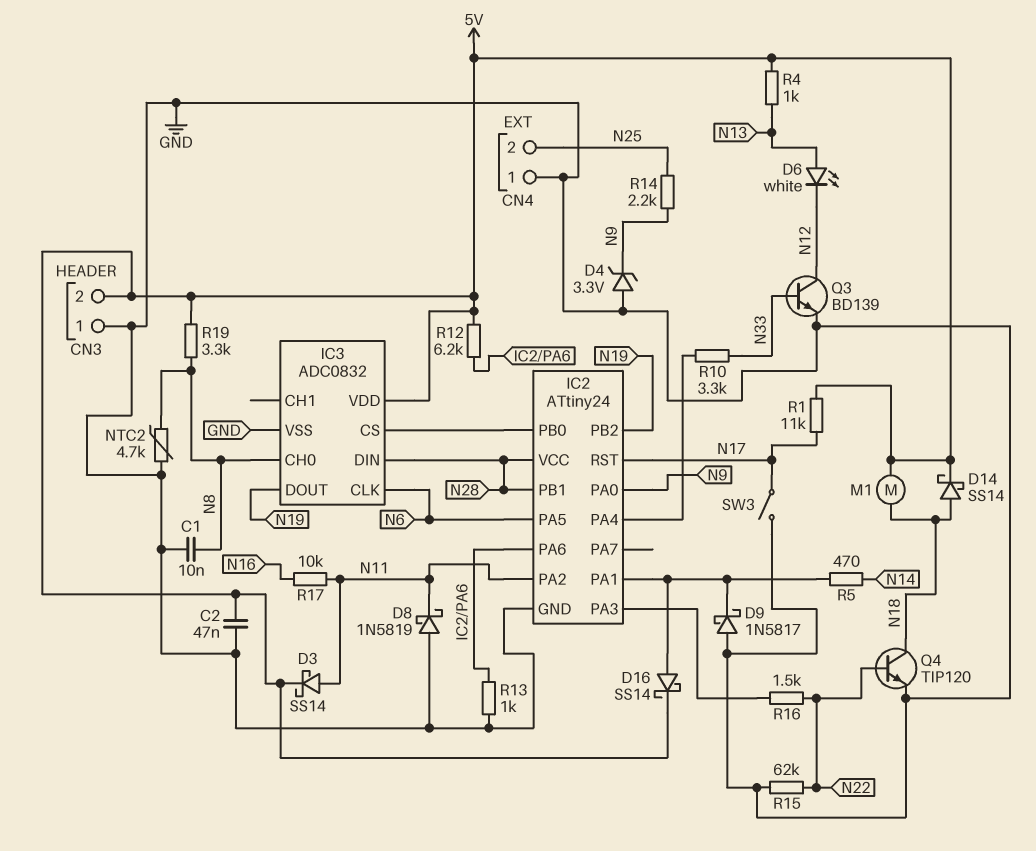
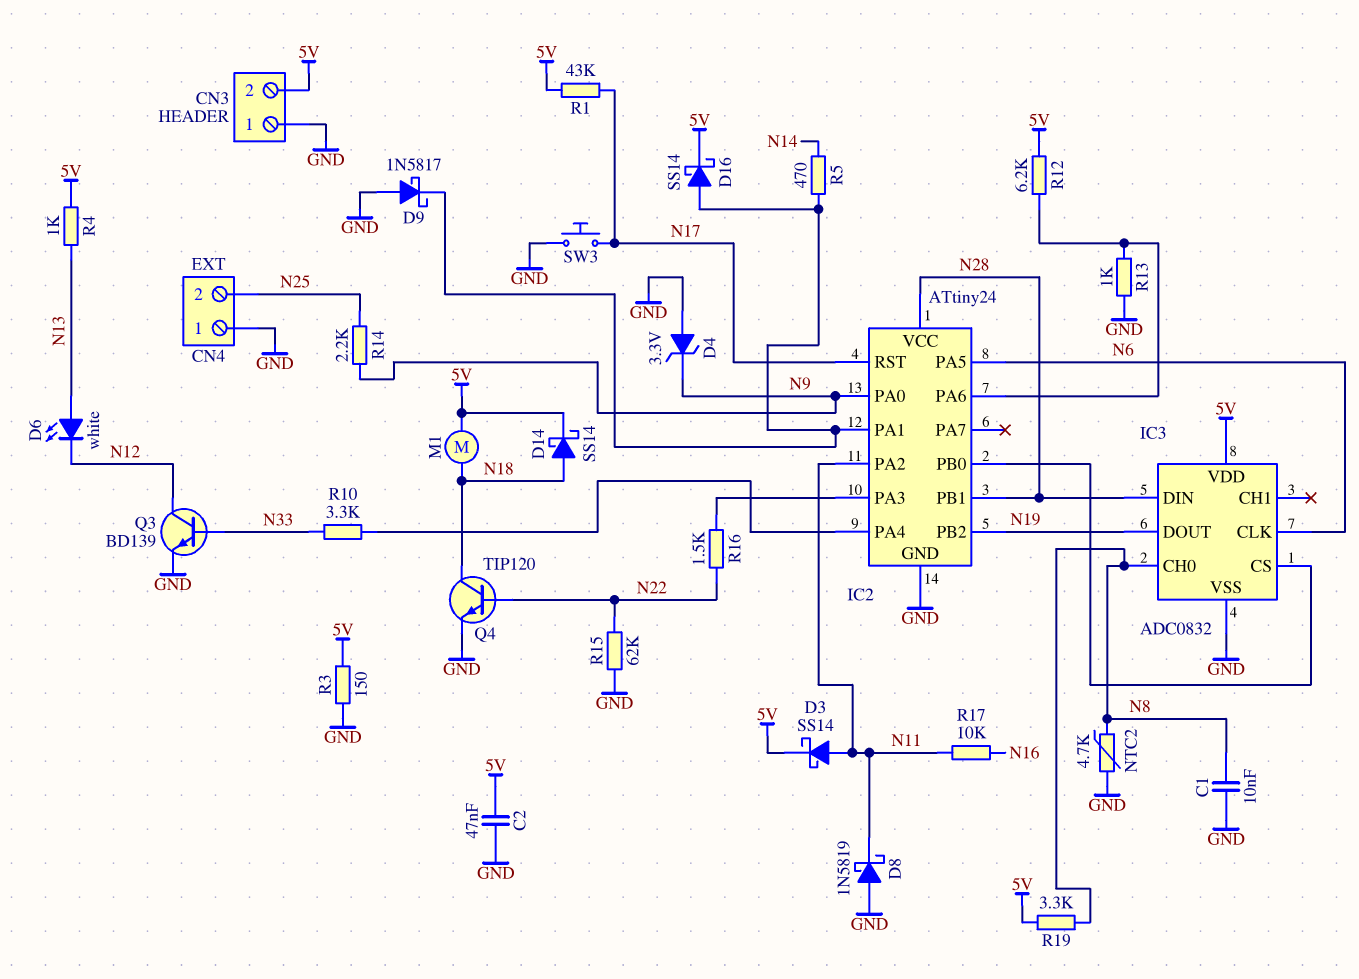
R1: 11k (5V, N17) -> 43k (5V, N17)
R3: none -> 150 (5V, GND)
SW3: switch (GND, N17) -> button (GND, N17)

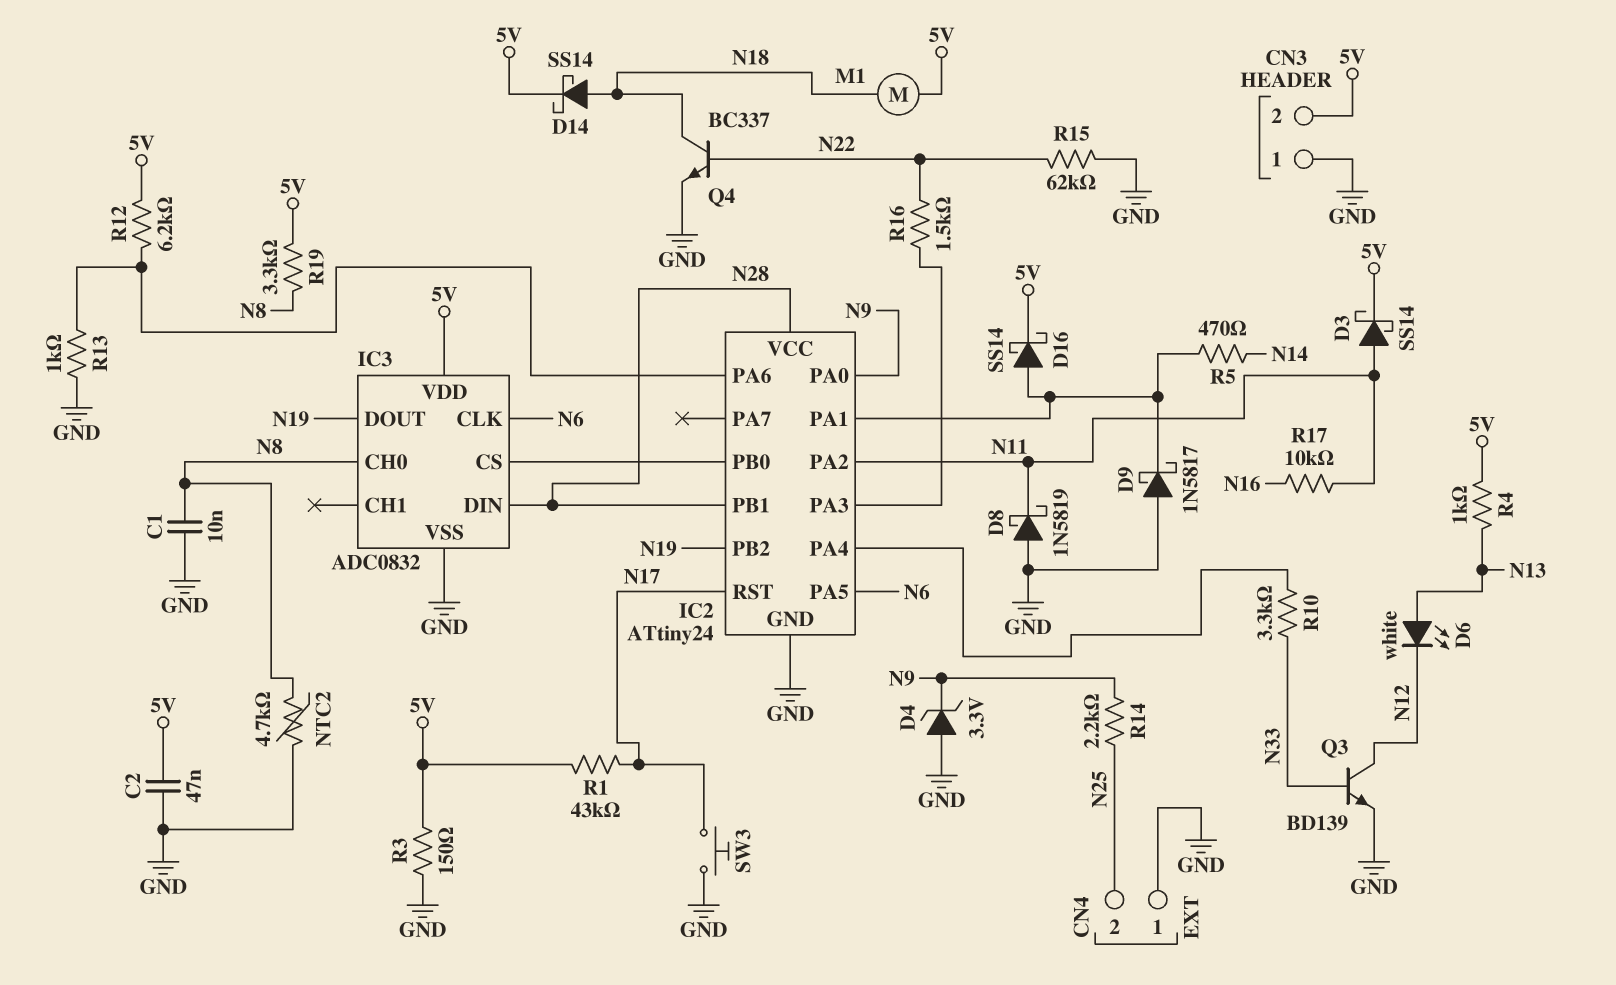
Q4: NPN TIP120 (B N22, C N18, E GND) -> NPN BC337 (B N22, C N18, E GND)

